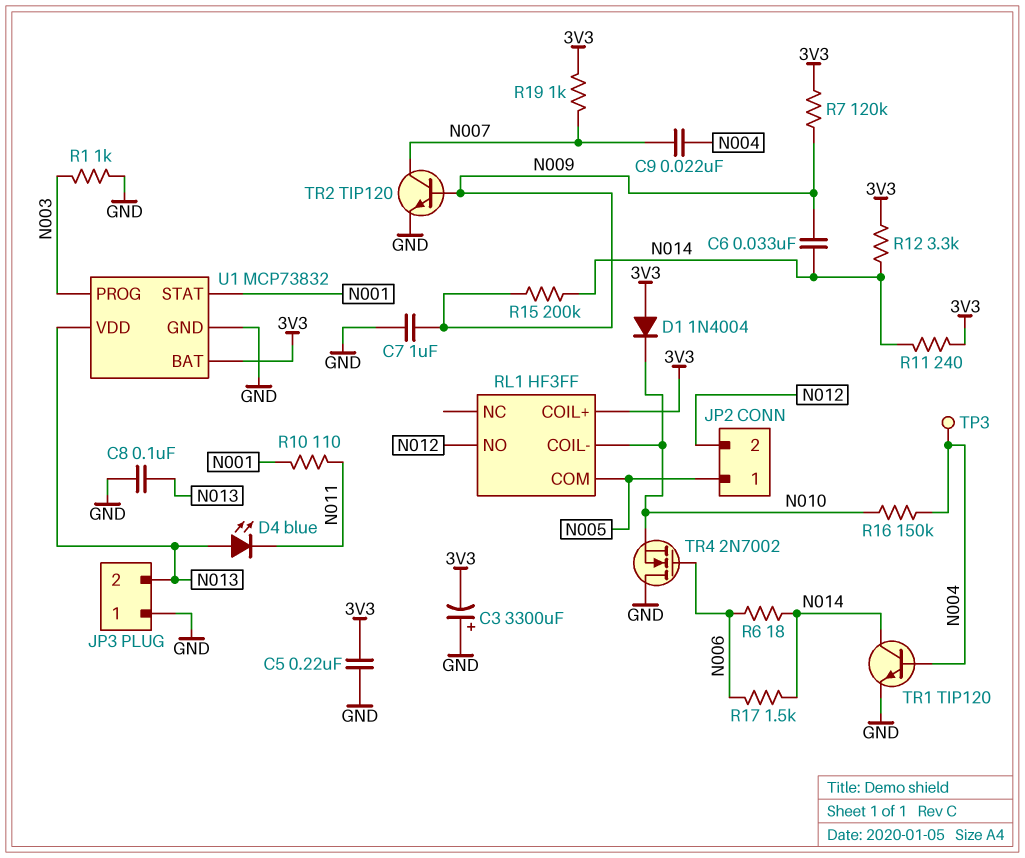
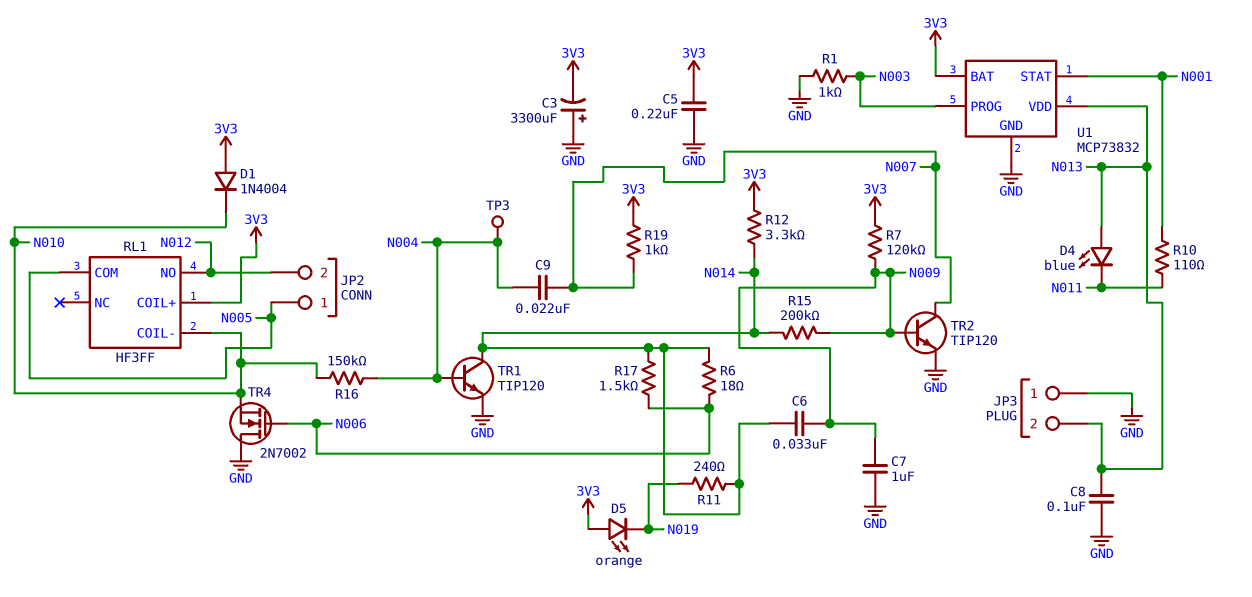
D5: none -> LED orange (A 3V3, K N019)
R11: 240 (3V3, N014) -> 240 (N014, N019)

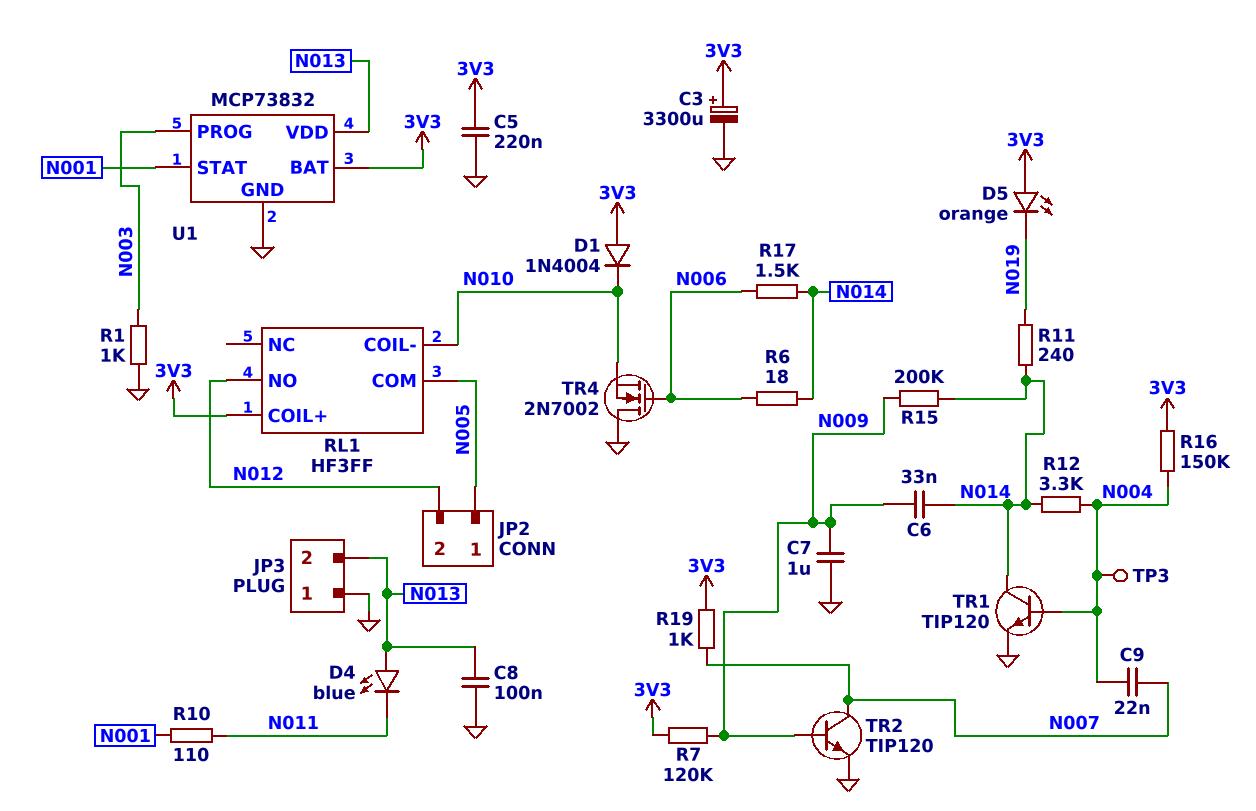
C3: 3300uF (plus GND, minus 3V3) -> 3300uF (plus 3V3, minus GND)
R12: 3.3k (3V3, N014) -> 3.3k (N004, N014)
R16: 150k (N004, N010) -> 150k (3V3, N004)

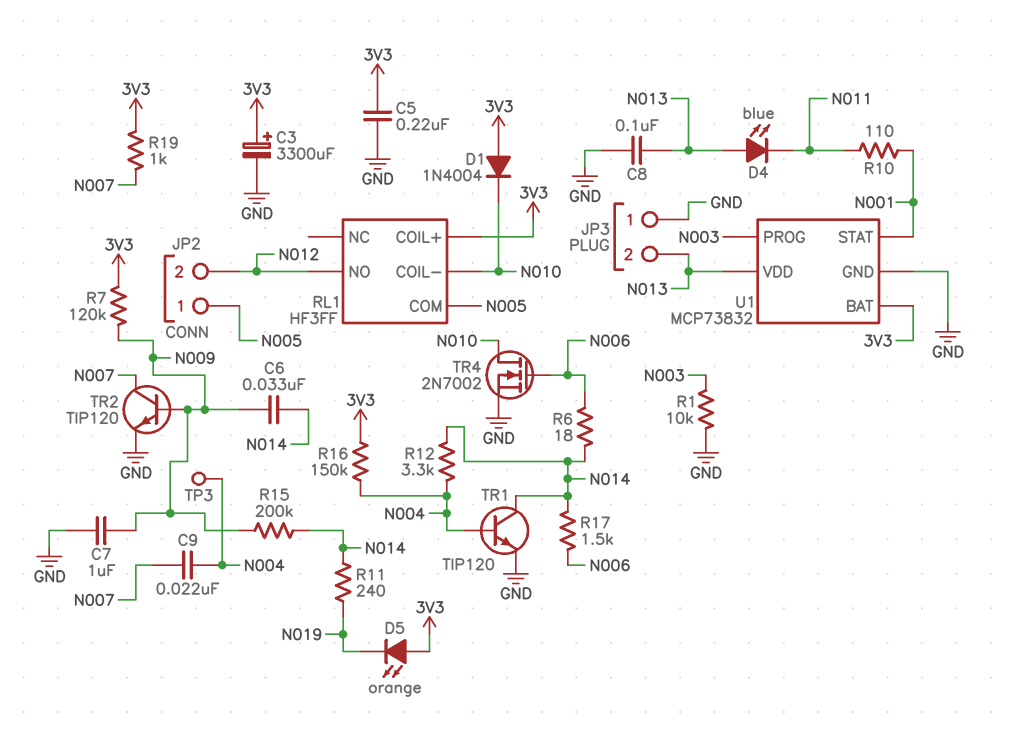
R1: 1k (GND, N003) -> 10k (GND, N003)
TR4: NMOS 2N7002 (G N006, D GND, S N010) -> NMOS 2N7002 (G N006, D N010, S GND)

